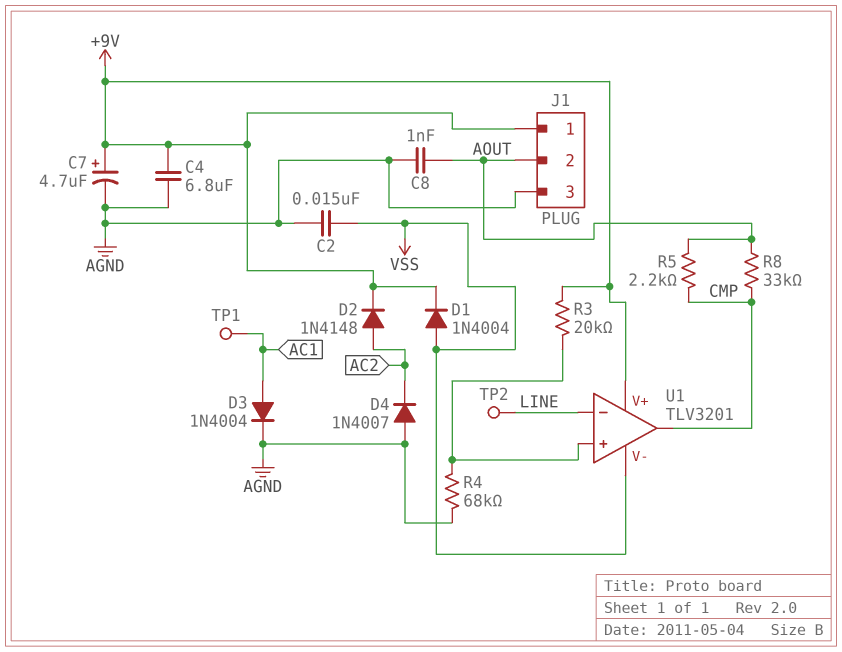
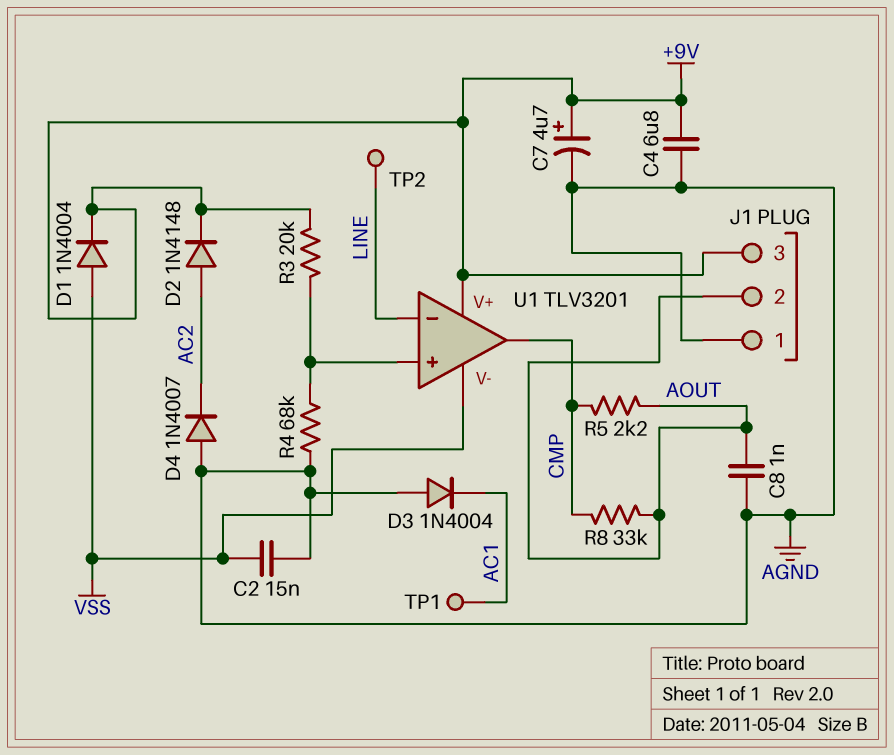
D3: diode 1N4004 (A AC1, K AGND) -> diode 1N4004 (A AGND, K AC1)
J1 pin 1: +9V -> AGND
J1 pin 3: AGND -> +9V

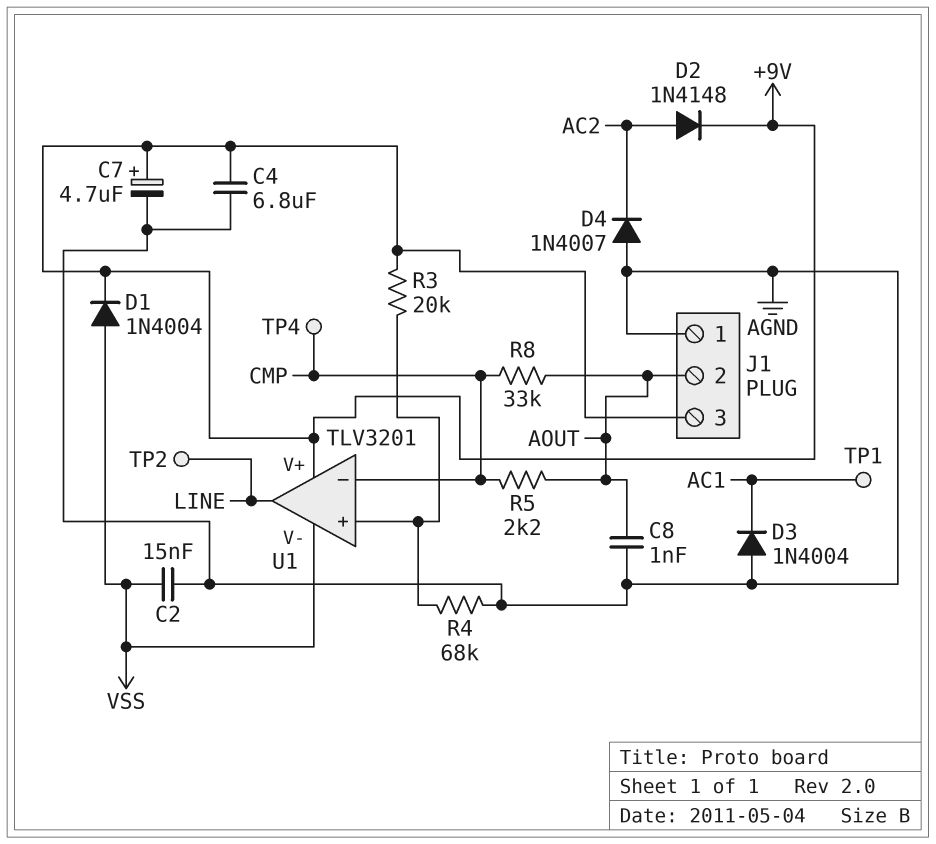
TP4: none -> test point (CMP)
U1 pin in-: LINE -> CMP
U1 pin out: CMP -> LINE

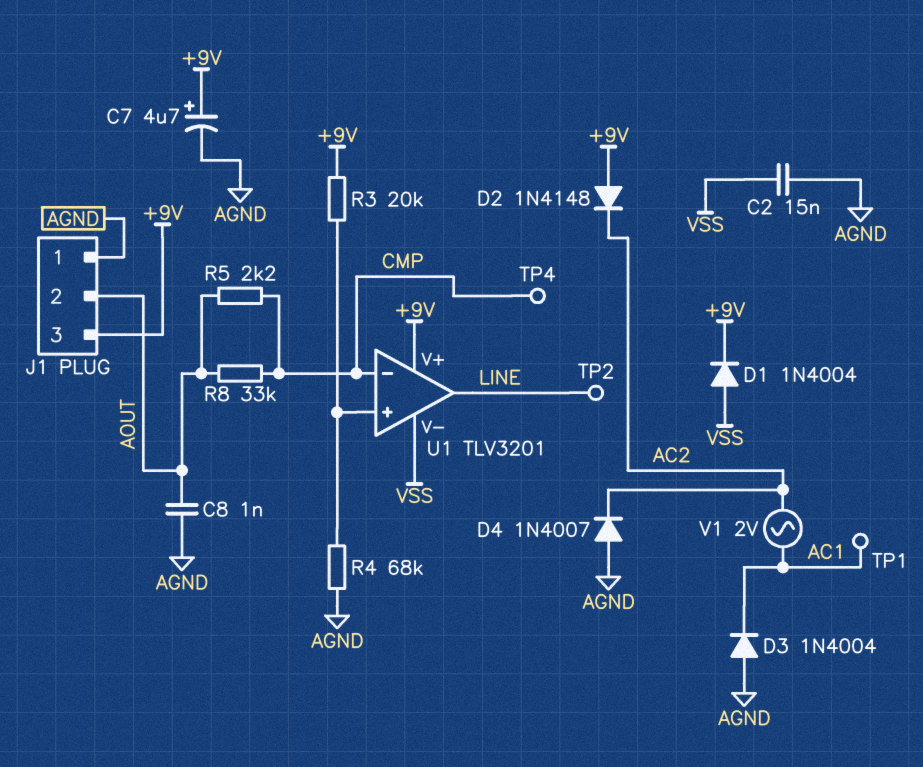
C4: 6.8uF (+9V, AGND) -> none
D2: diode 1N4148 (A AC2, K +9V) -> diode 1N4148 (A +9V, K AC2)
V1: none -> AC 2V (AC1, AC2)

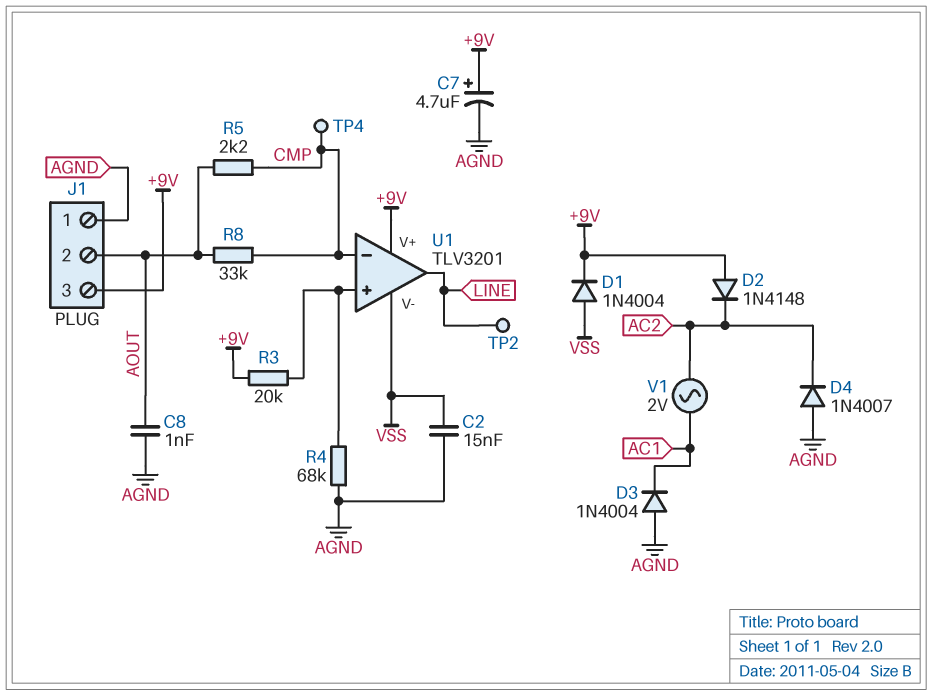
TP1: test point (AC1) -> none

